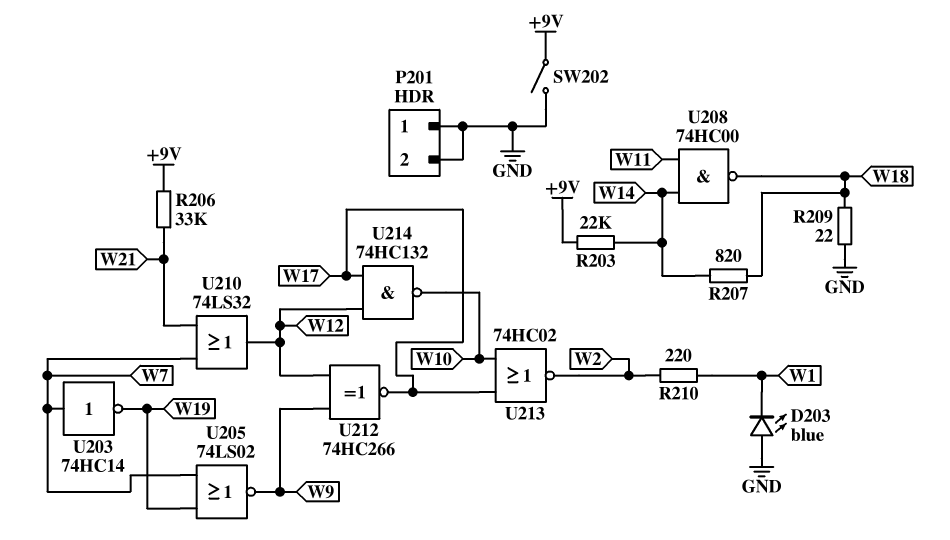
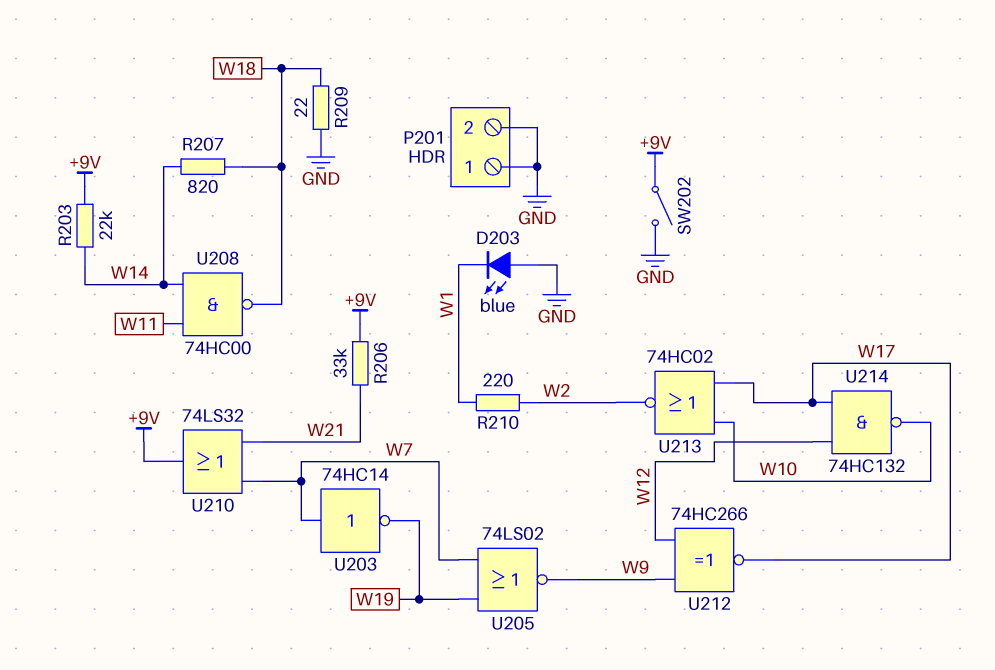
U210: OR 74LS32 (in W7, in W21, out W12) -> OR 74LS32 (in W7, in W21, out +9V)

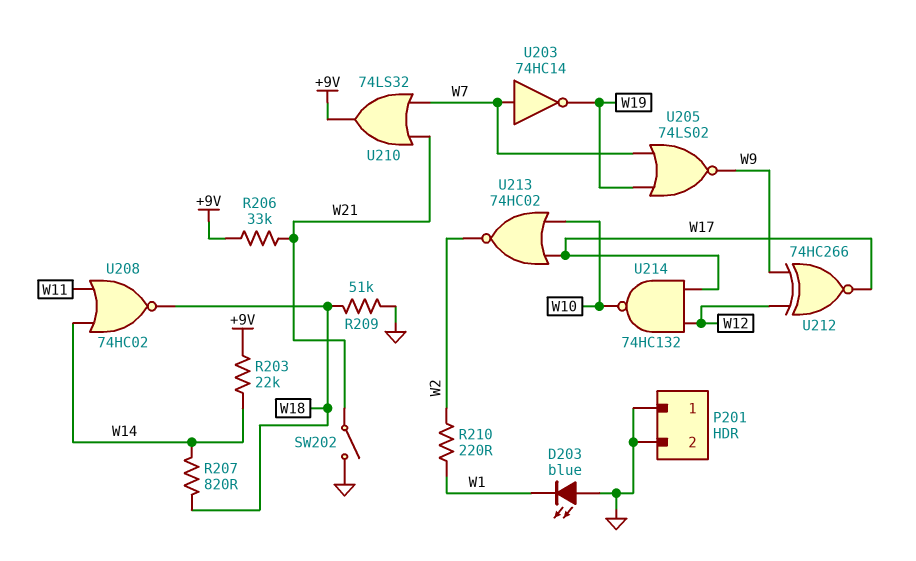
R209: 22 (GND, W18) -> 51k (GND, W18)
SW202: switch (+9V, GND) -> switch (GND, W21)
U208: NAND 74HC00 (in W11, in W14, out W18) -> NOR 74HC02 (in W11, in W14, out W18)

